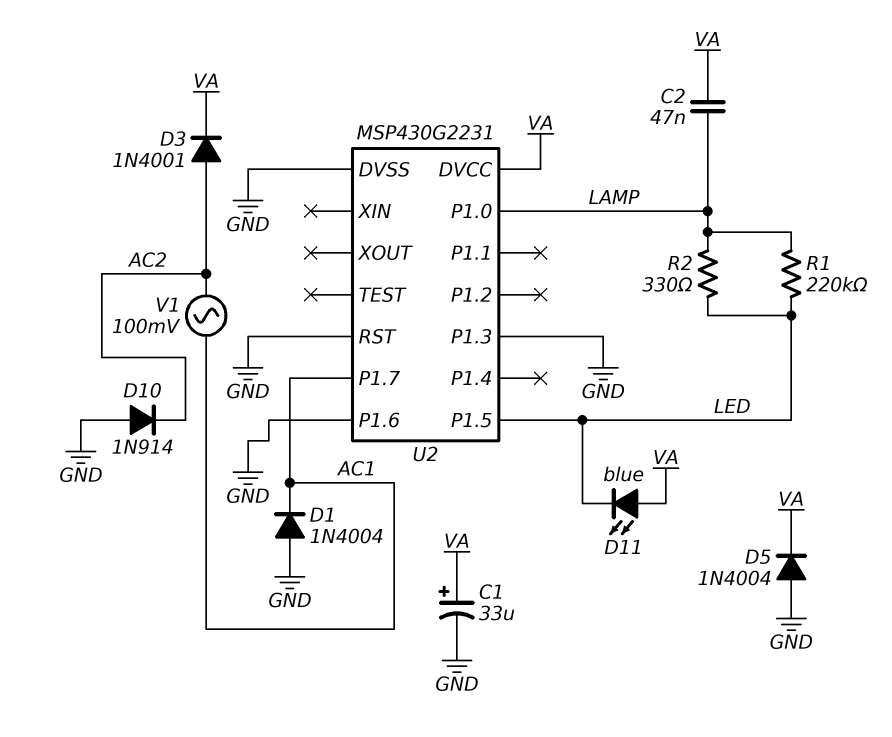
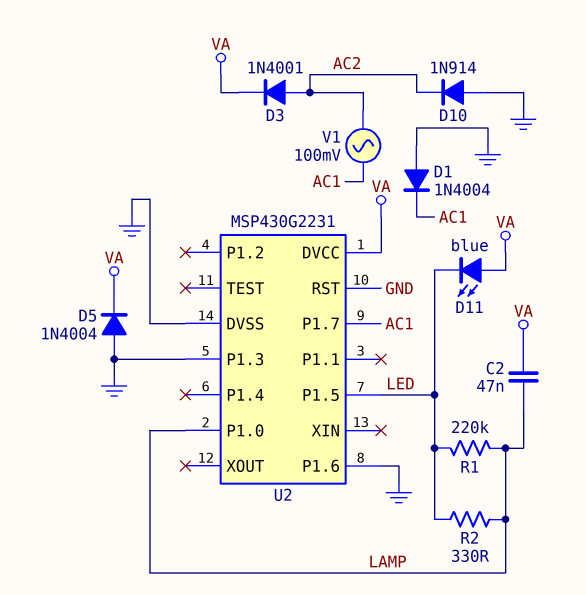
C1: 33uF (plus VA, minus GND) -> none

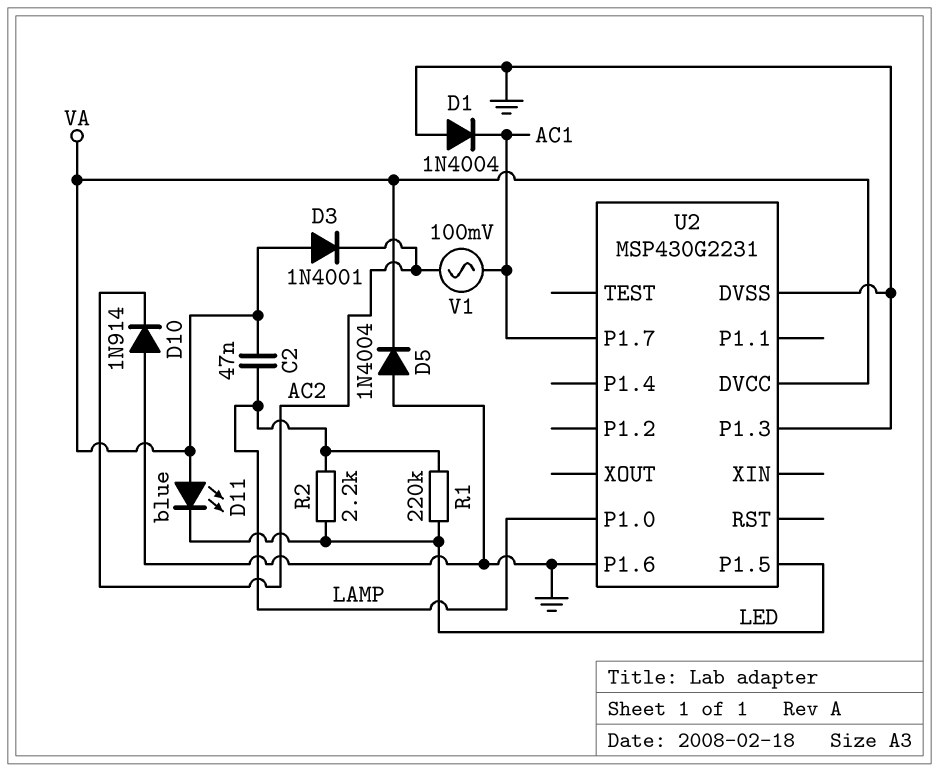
D3: diode 1N4001 (A AC2, K VA) -> diode 1N4001 (A VA, K AC2)
R2: 330 (LAMP, LED) -> 2.2k (LAMP, LED)
U2 pin RST: GND -> none

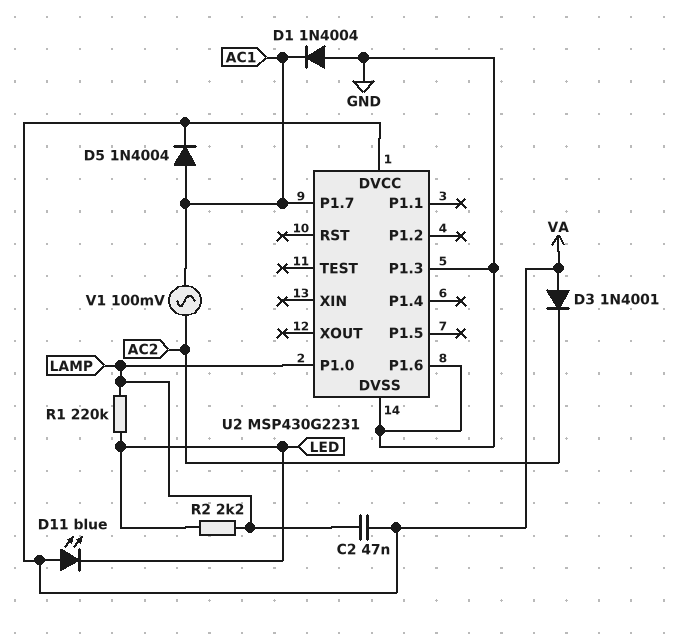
D5: diode 1N4004 (A GND, K VA) -> diode 1N4004 (A AC1, K VA)
D10: diode 1N914 (A GND, K AC2) -> none
U2 pin P1.5: LED -> none

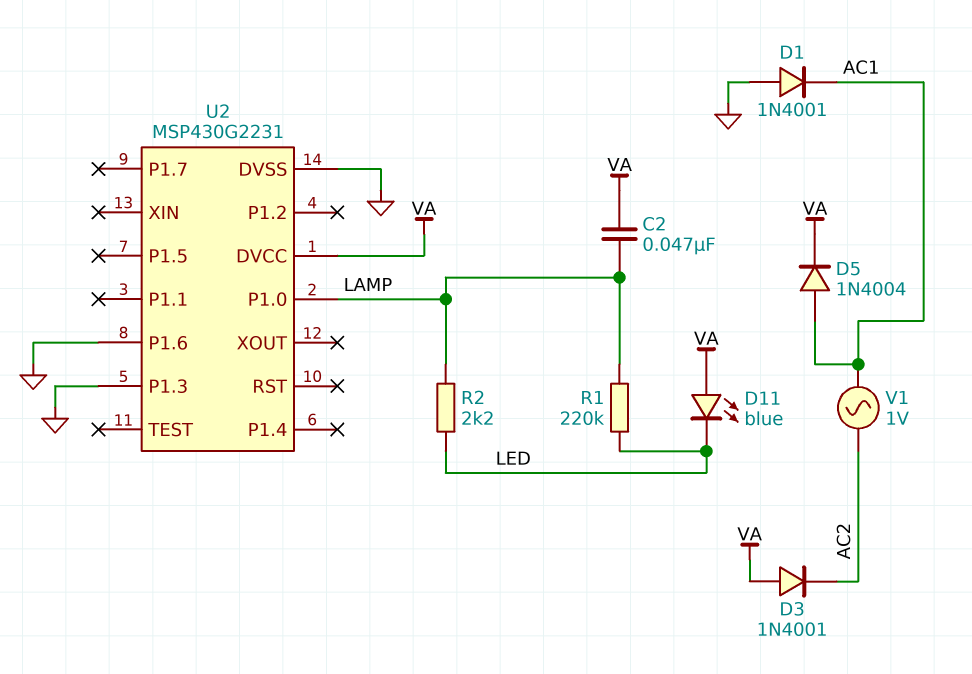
D1: diode 1N4004 (A GND, K AC1) -> diode 1N4001 (A GND, K AC1)
U2 pin P1.7: AC1 -> none
V1: AC 100mV (AC1, AC2) -> AC 1V (AC1, AC2)

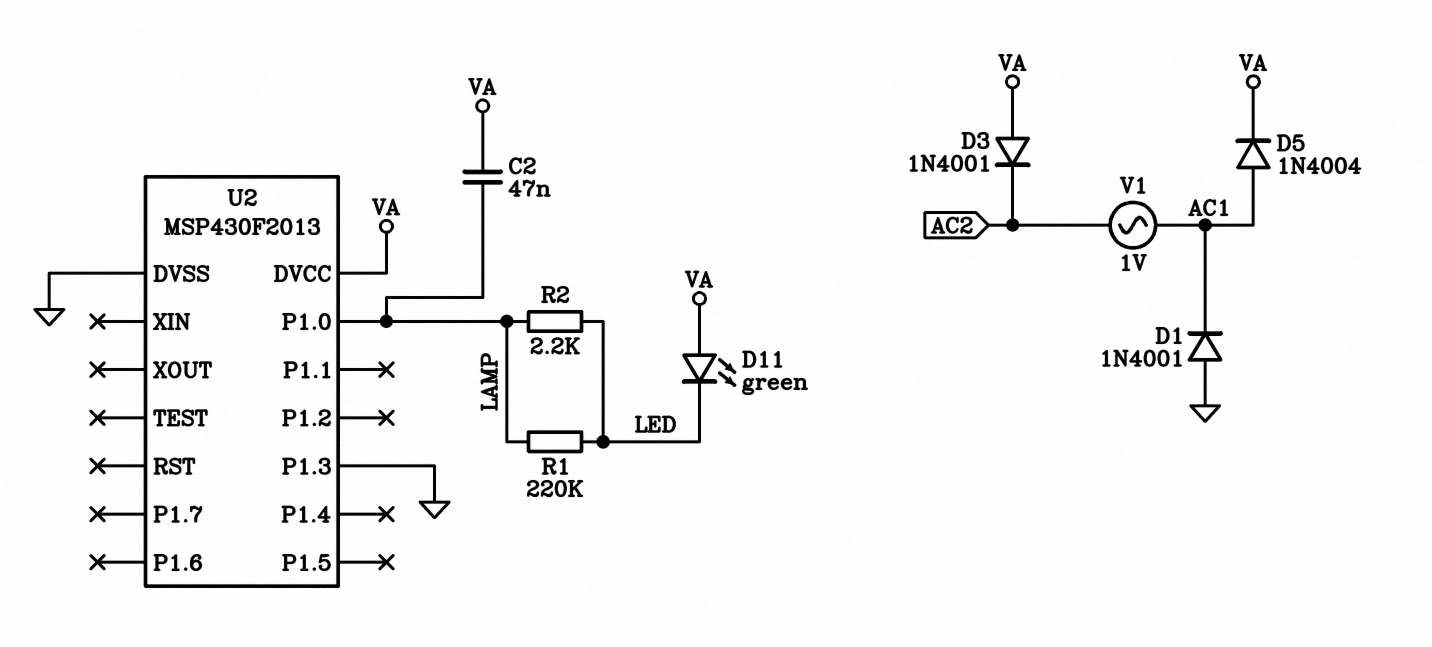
D11: LED blue (A VA, K LED) -> LED green (A VA, K LED)
U2: MSP430G2231 -> MSP430F2013
U2 pin P1.6: GND -> none

